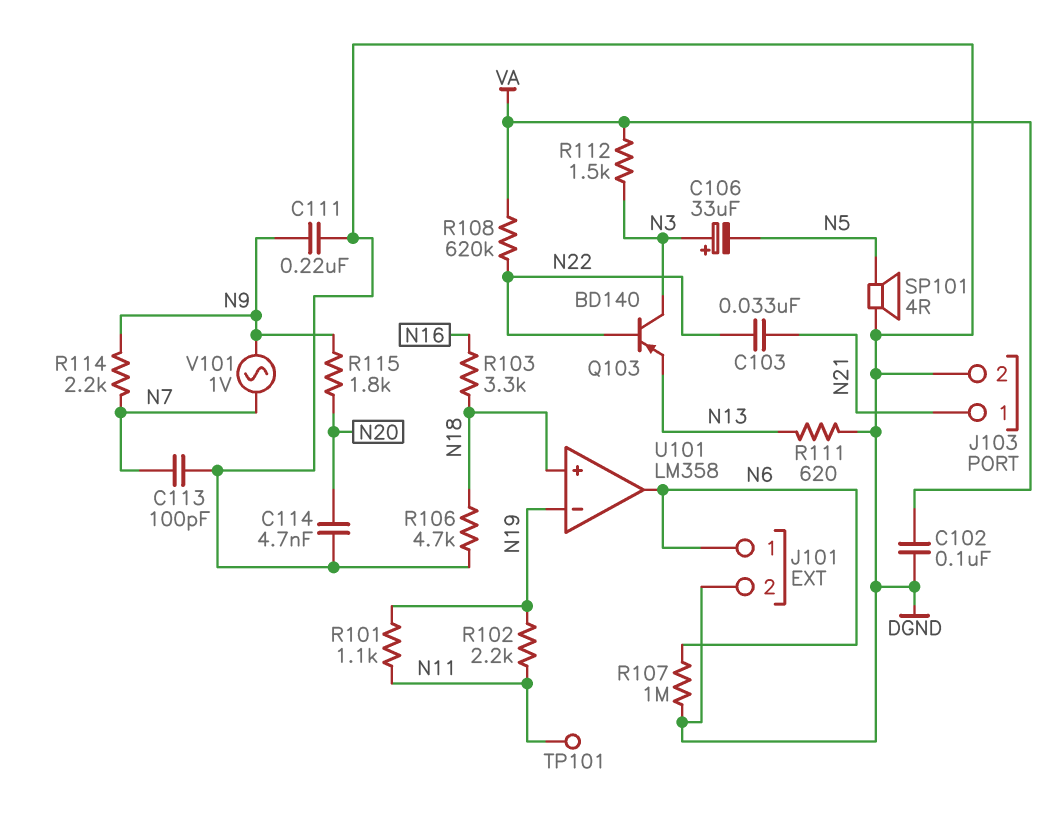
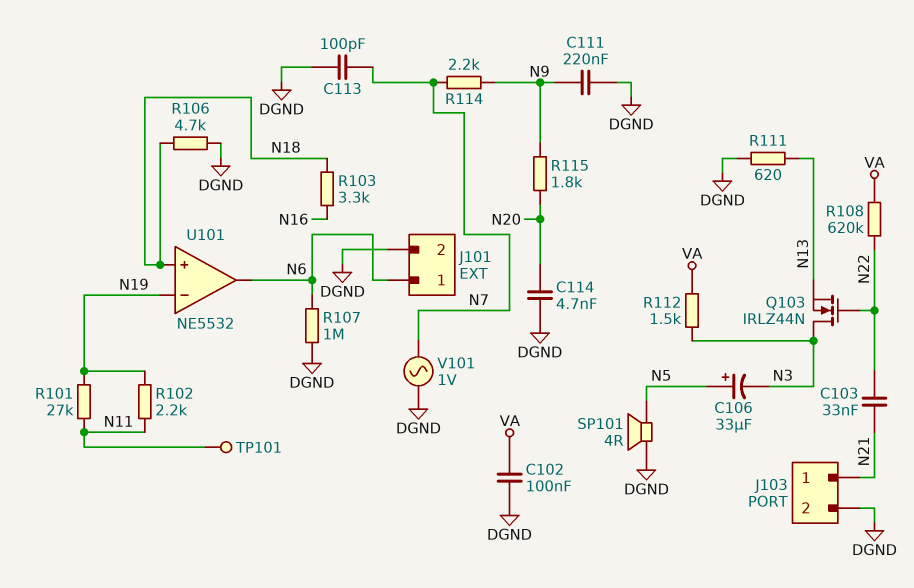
C106: 33uF (plus N3, minus N5) -> 33uF (plus N5, minus N3)
Q103: PNP BD140 (B N22, C N3, E N13) -> NMOS IRLZ44N (G N22, D N3, S N13)
R101: 1.1k (N11, N19) -> 27k (N11, N19)
U101: LM358 -> NE5532
V101: AC 1V (N7, N9) -> AC 1V (DGND, N7)

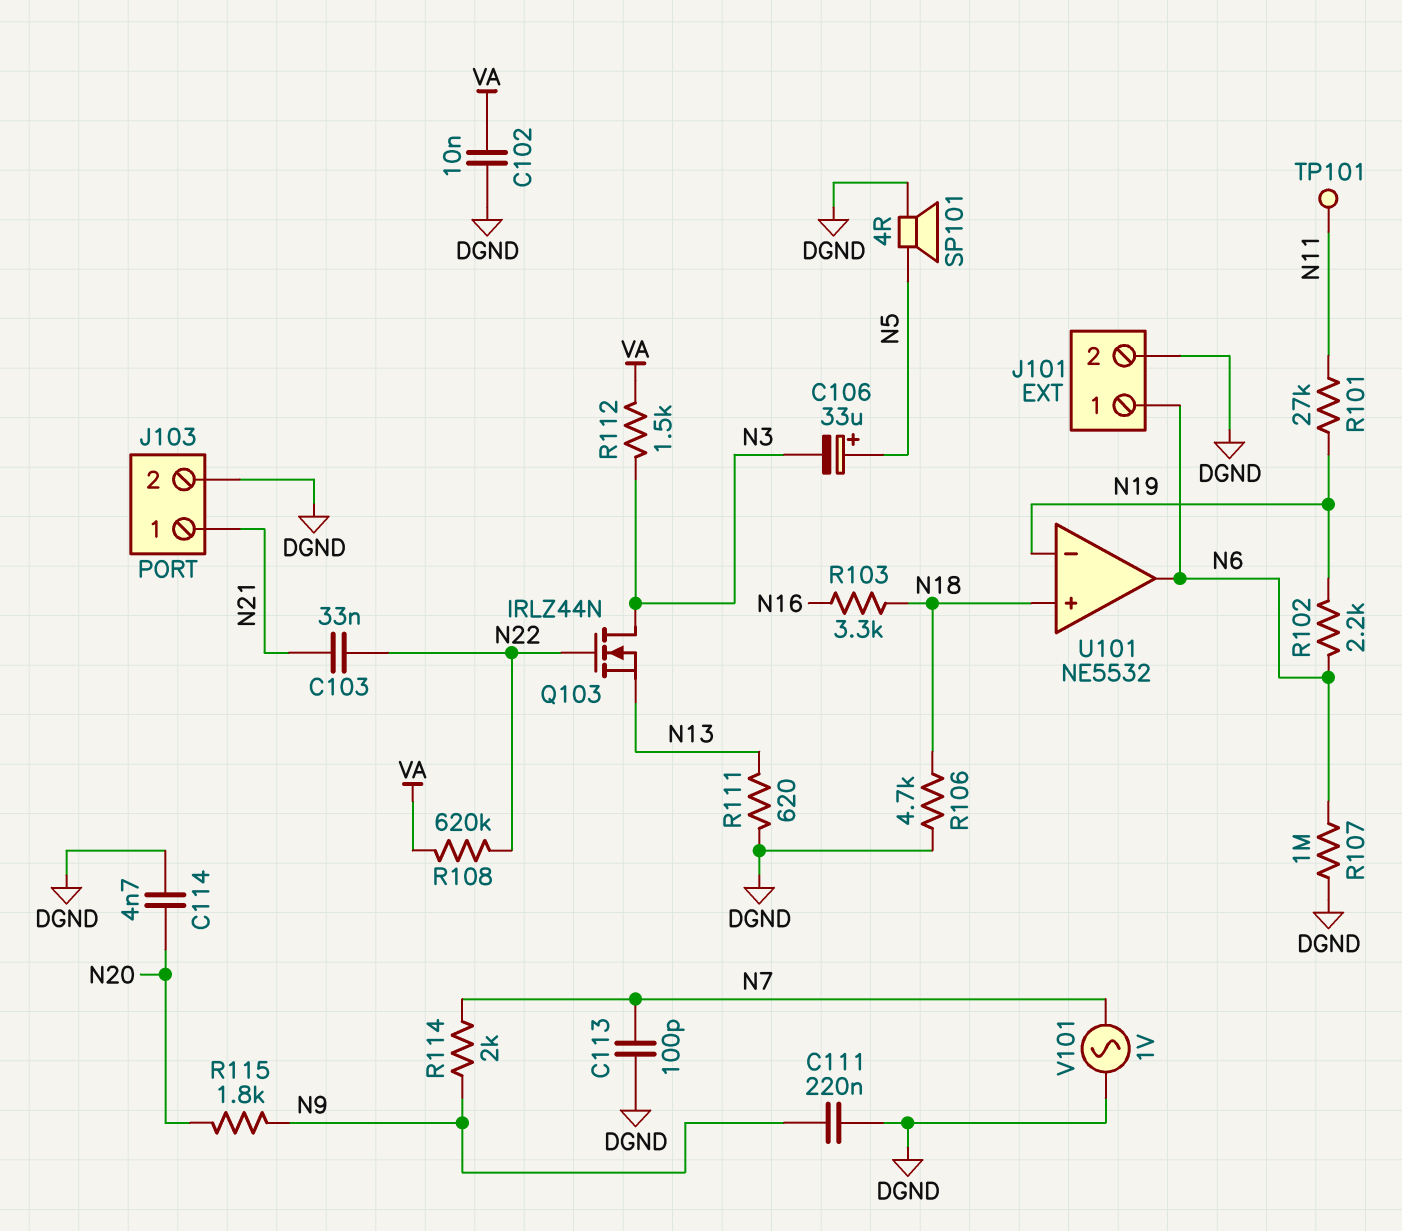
C102: 100nF (DGND, VA) -> 10nF (DGND, VA)
R102: 2.2k (N11, N19) -> 2.2k (N6, N19)
R114: 2.2k (N7, N9) -> 2k (N7, N9)

